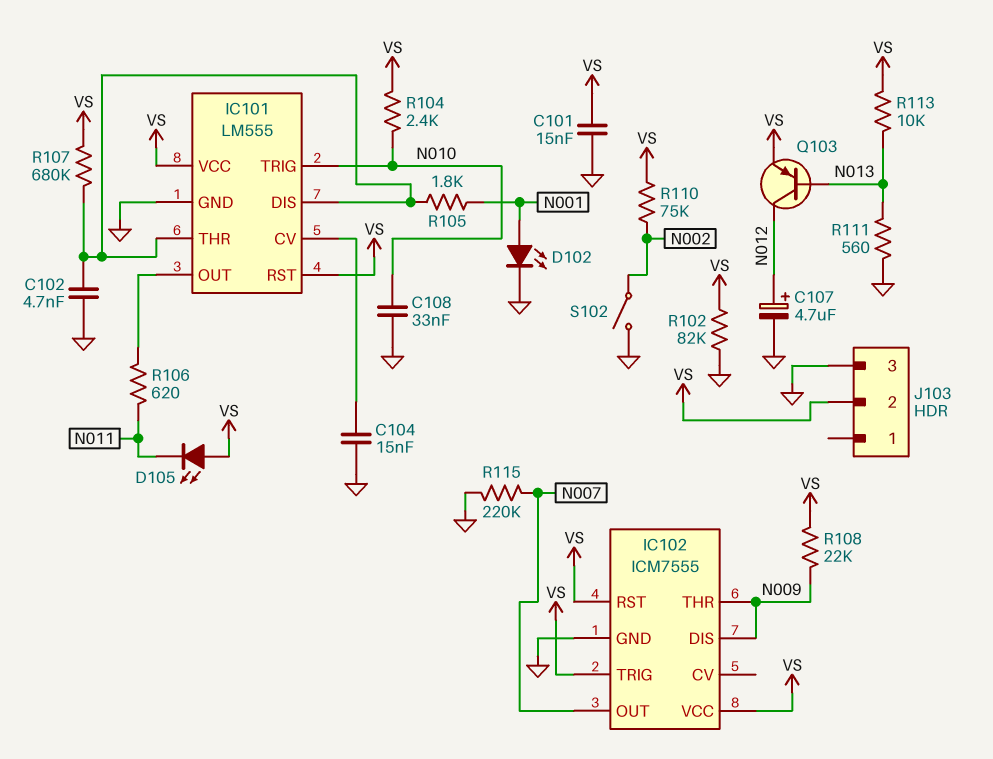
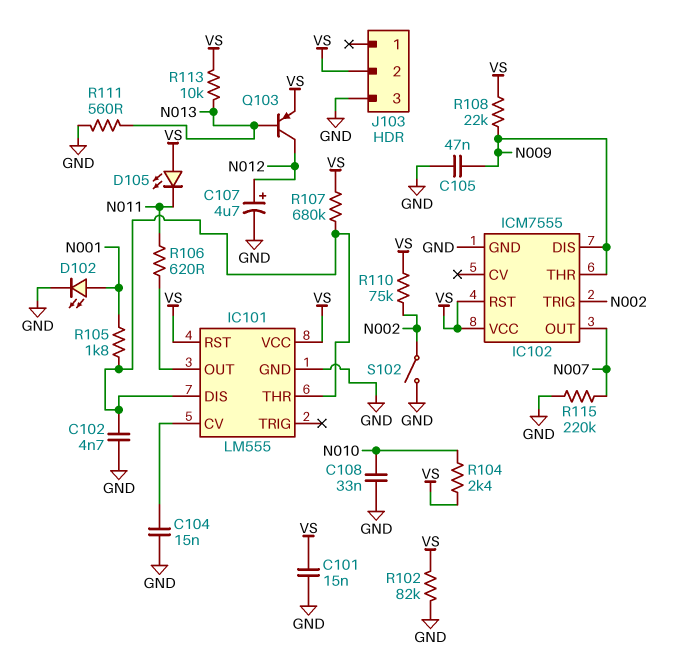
C105: none -> 47nF (GND, N009)
IC101 pin TRIG: N010 -> none
IC102 pin TRIG: VS -> N002

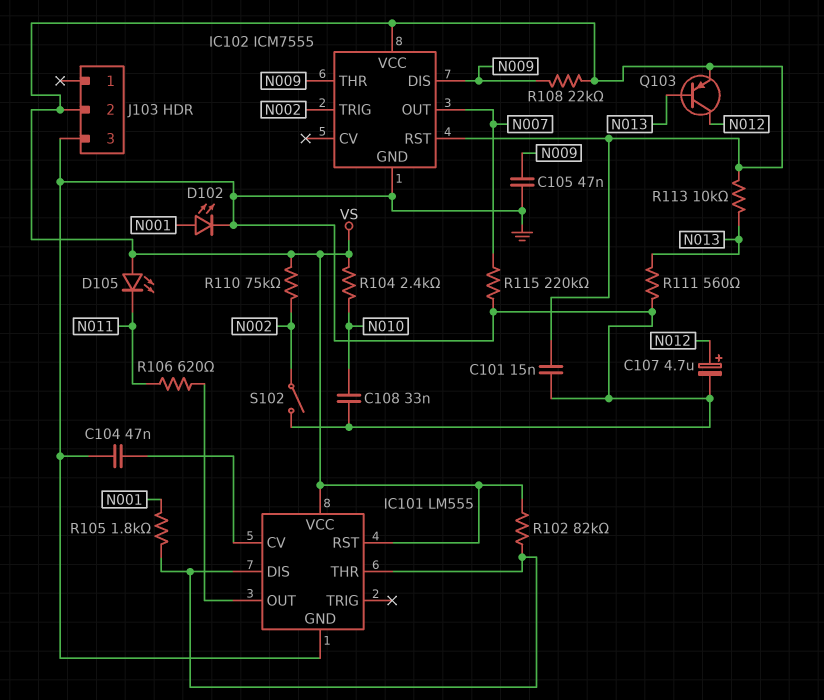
C102: 4.7nF (GND, IC101/DIS) -> none
C104: 15nF (GND, IC101/CV) -> 47nF (GND, IC101/CV)
R102: 82k (GND, VS) -> 82k (IC101/DIS, VS)
R107: 680k (IC101/DIS, VS) -> none

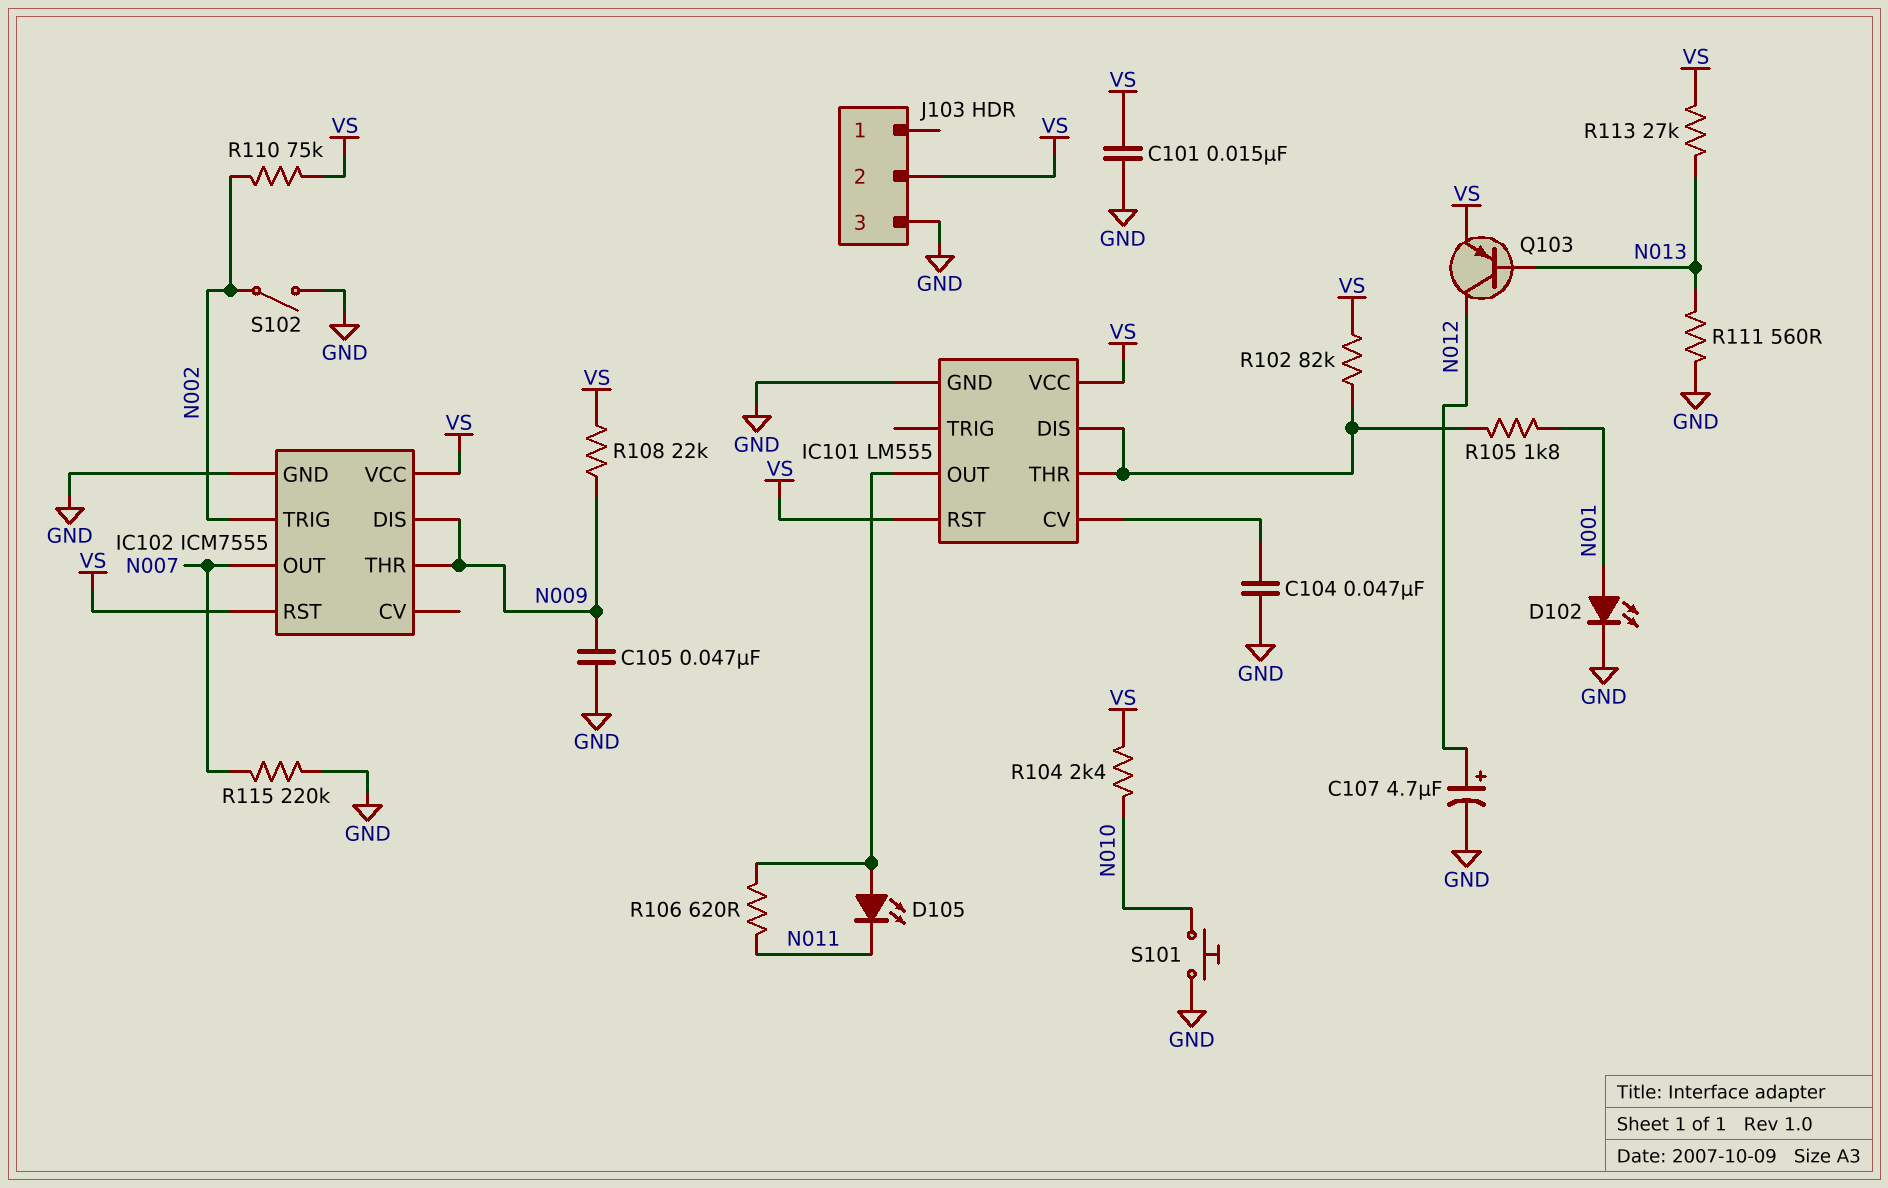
C108: 33nF (GND, N010) -> none
D105: LED (A VS, K N011) -> LED (A IC101/OUT, K N011)
R113: 10k (N013, VS) -> 27k (N013, VS)
S101: none -> button (GND, N010)

